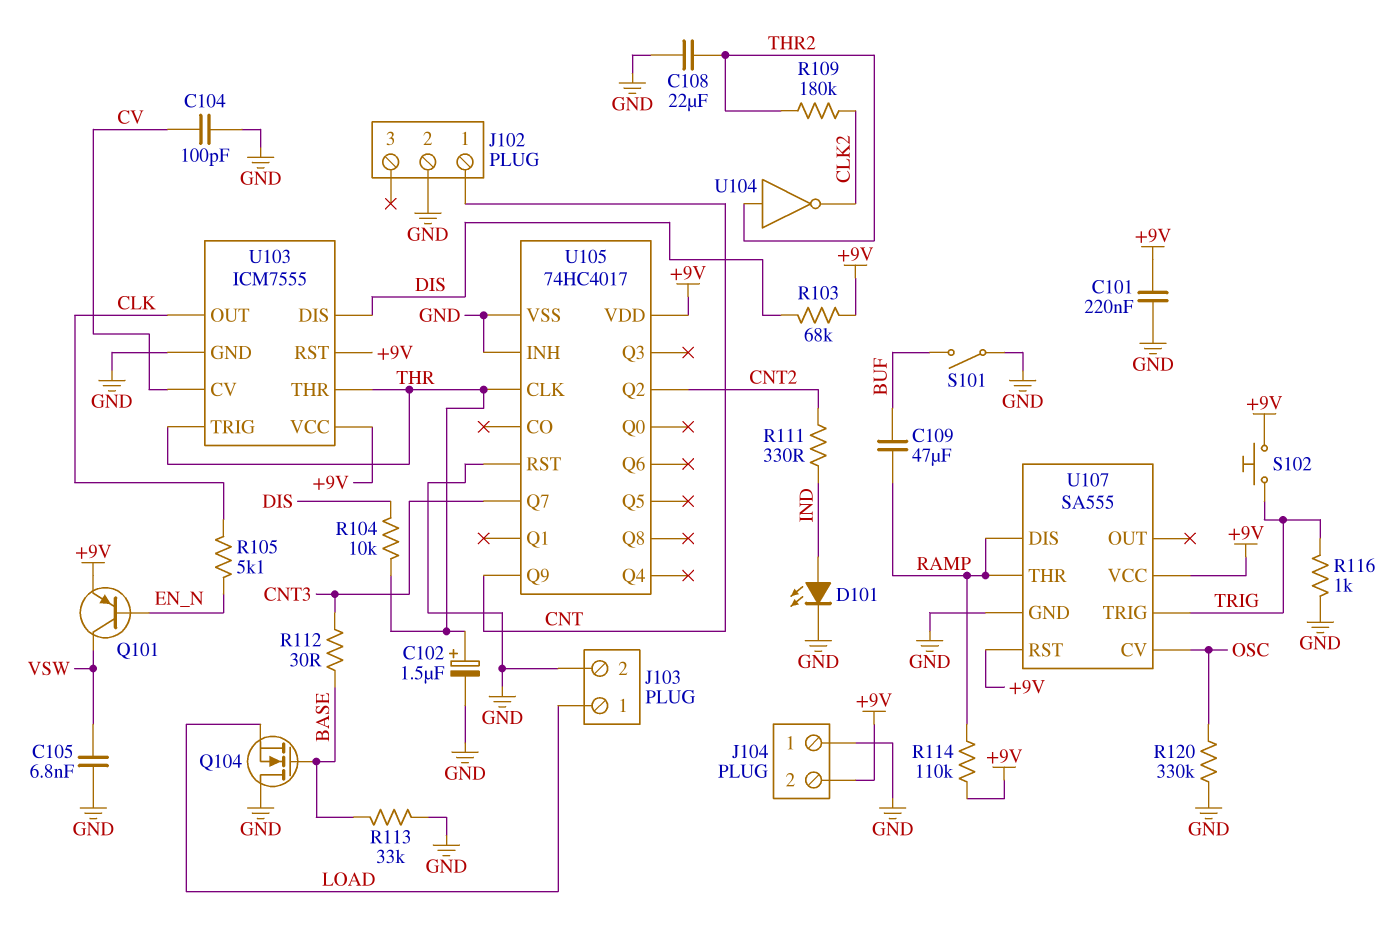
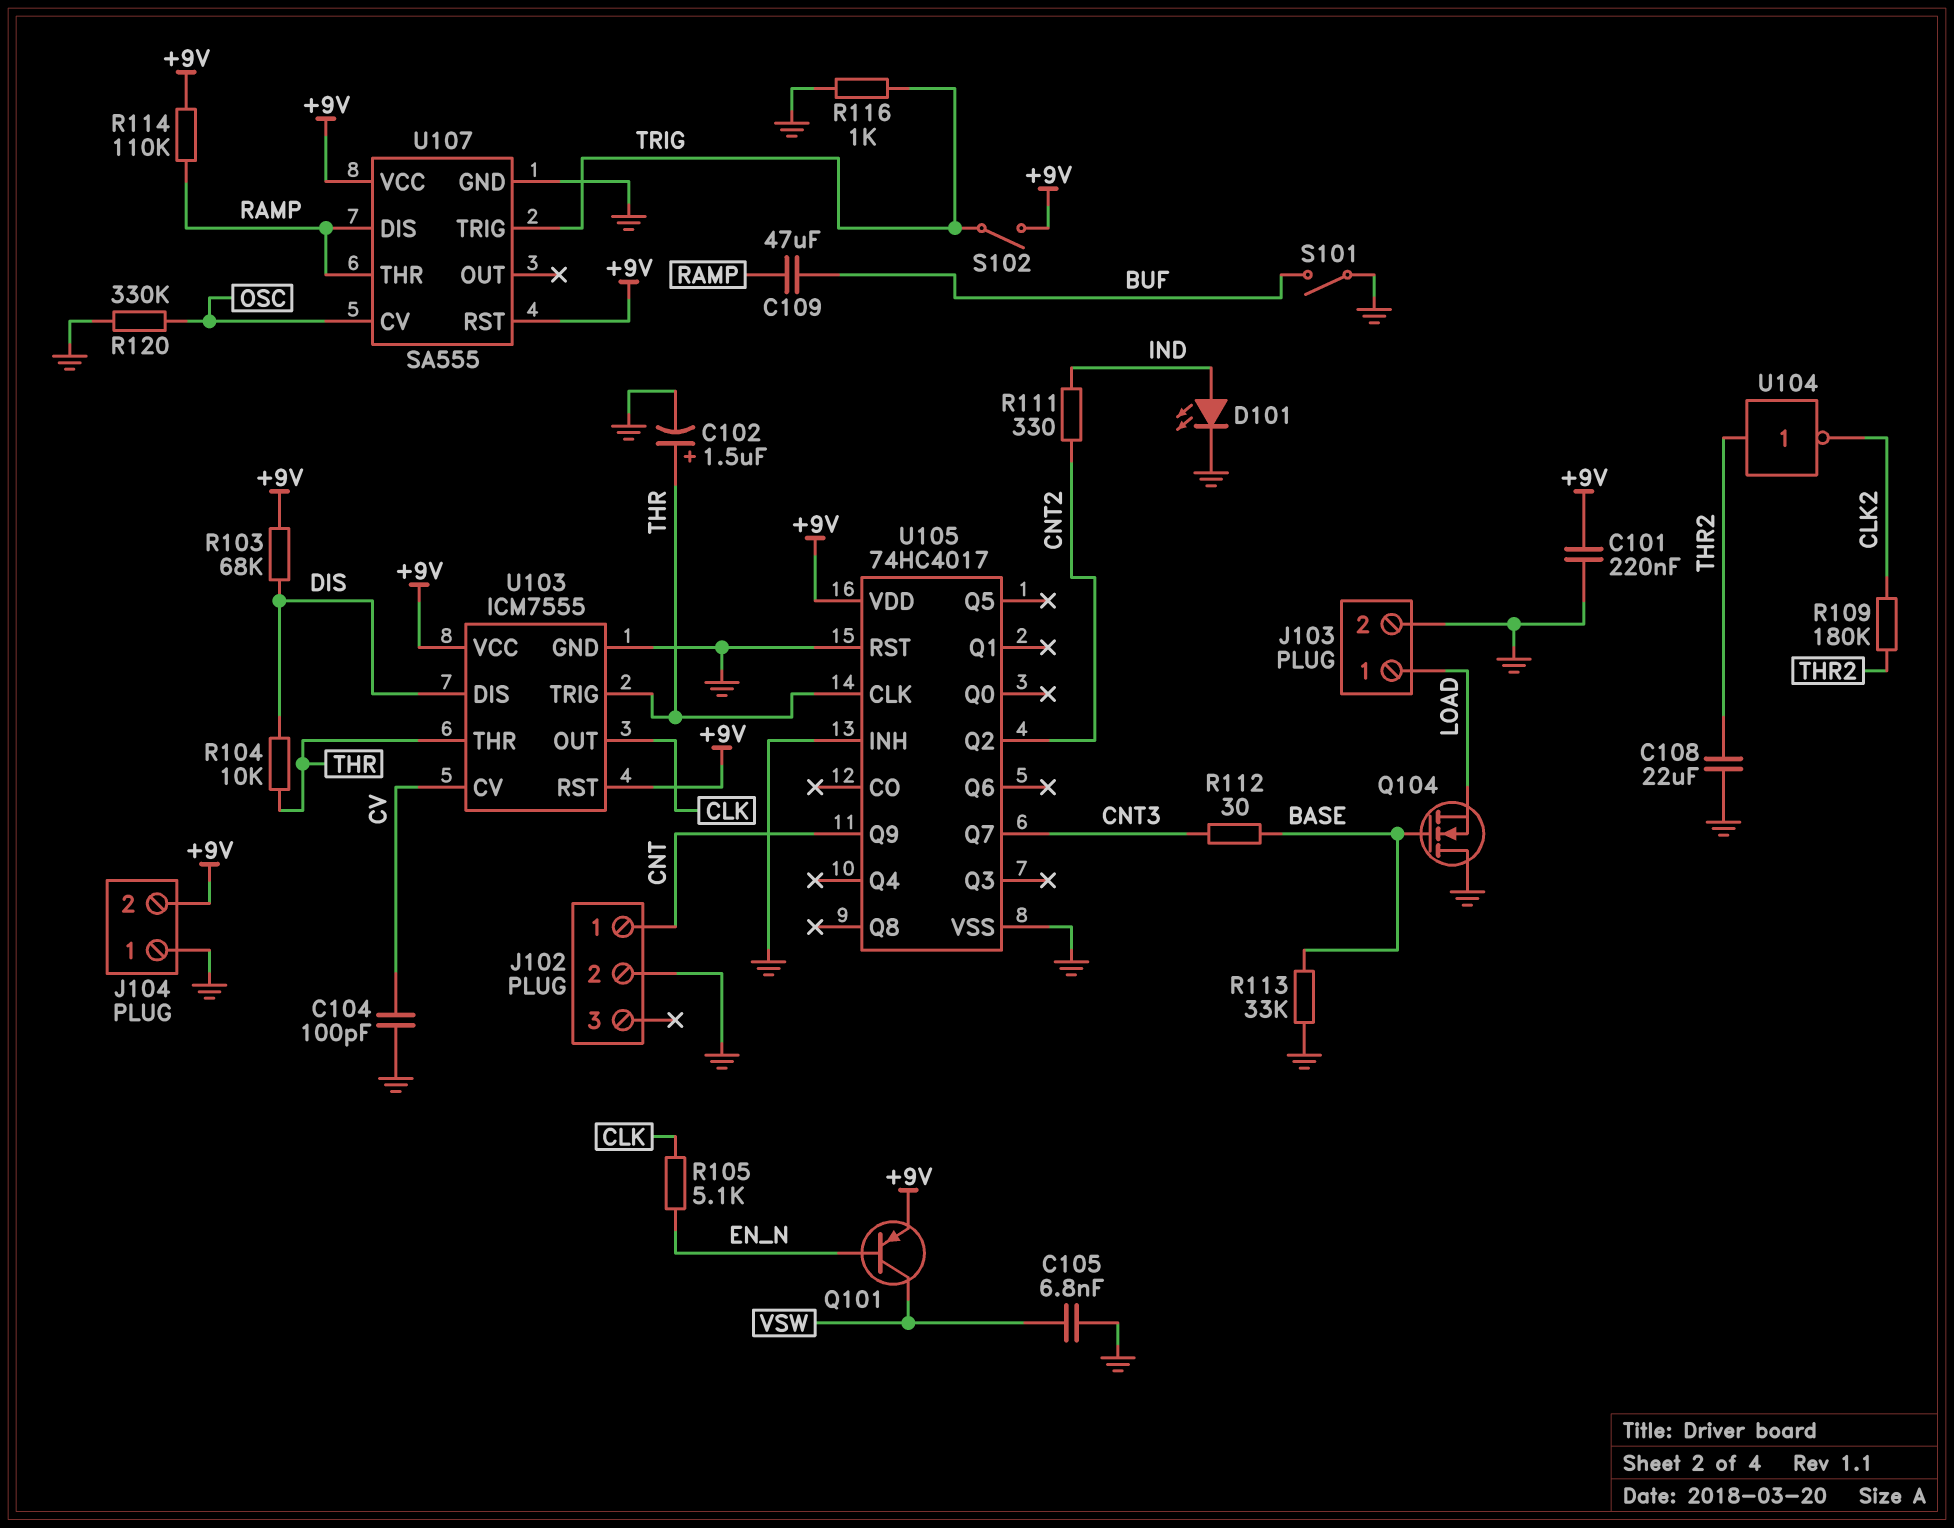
S102: button (+9V, TRIG) -> switch (+9V, TRIG)

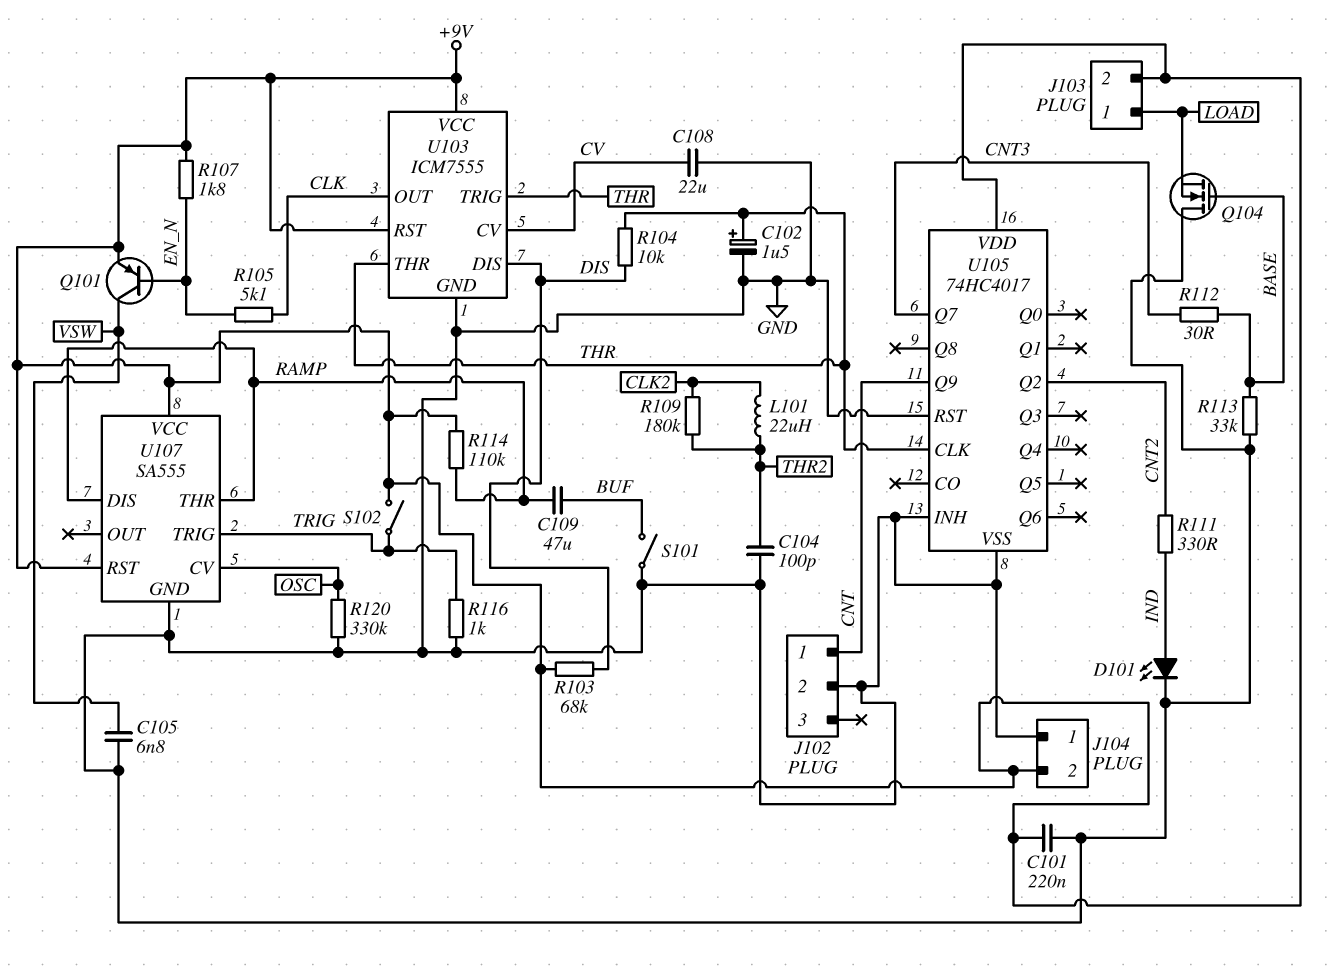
C104: 100pF (CV, GND) -> 100pF (GND, THR2)
C108: 22uF (GND, THR2) -> 22uF (CV, GND)
J103 pin 2: GND -> +9V
L101: none -> 22uH (CLK2, THR2)
R107: none -> 1.8k (+9V, EN_N)
U104: NOT (in THR2, out CLK2) -> none

